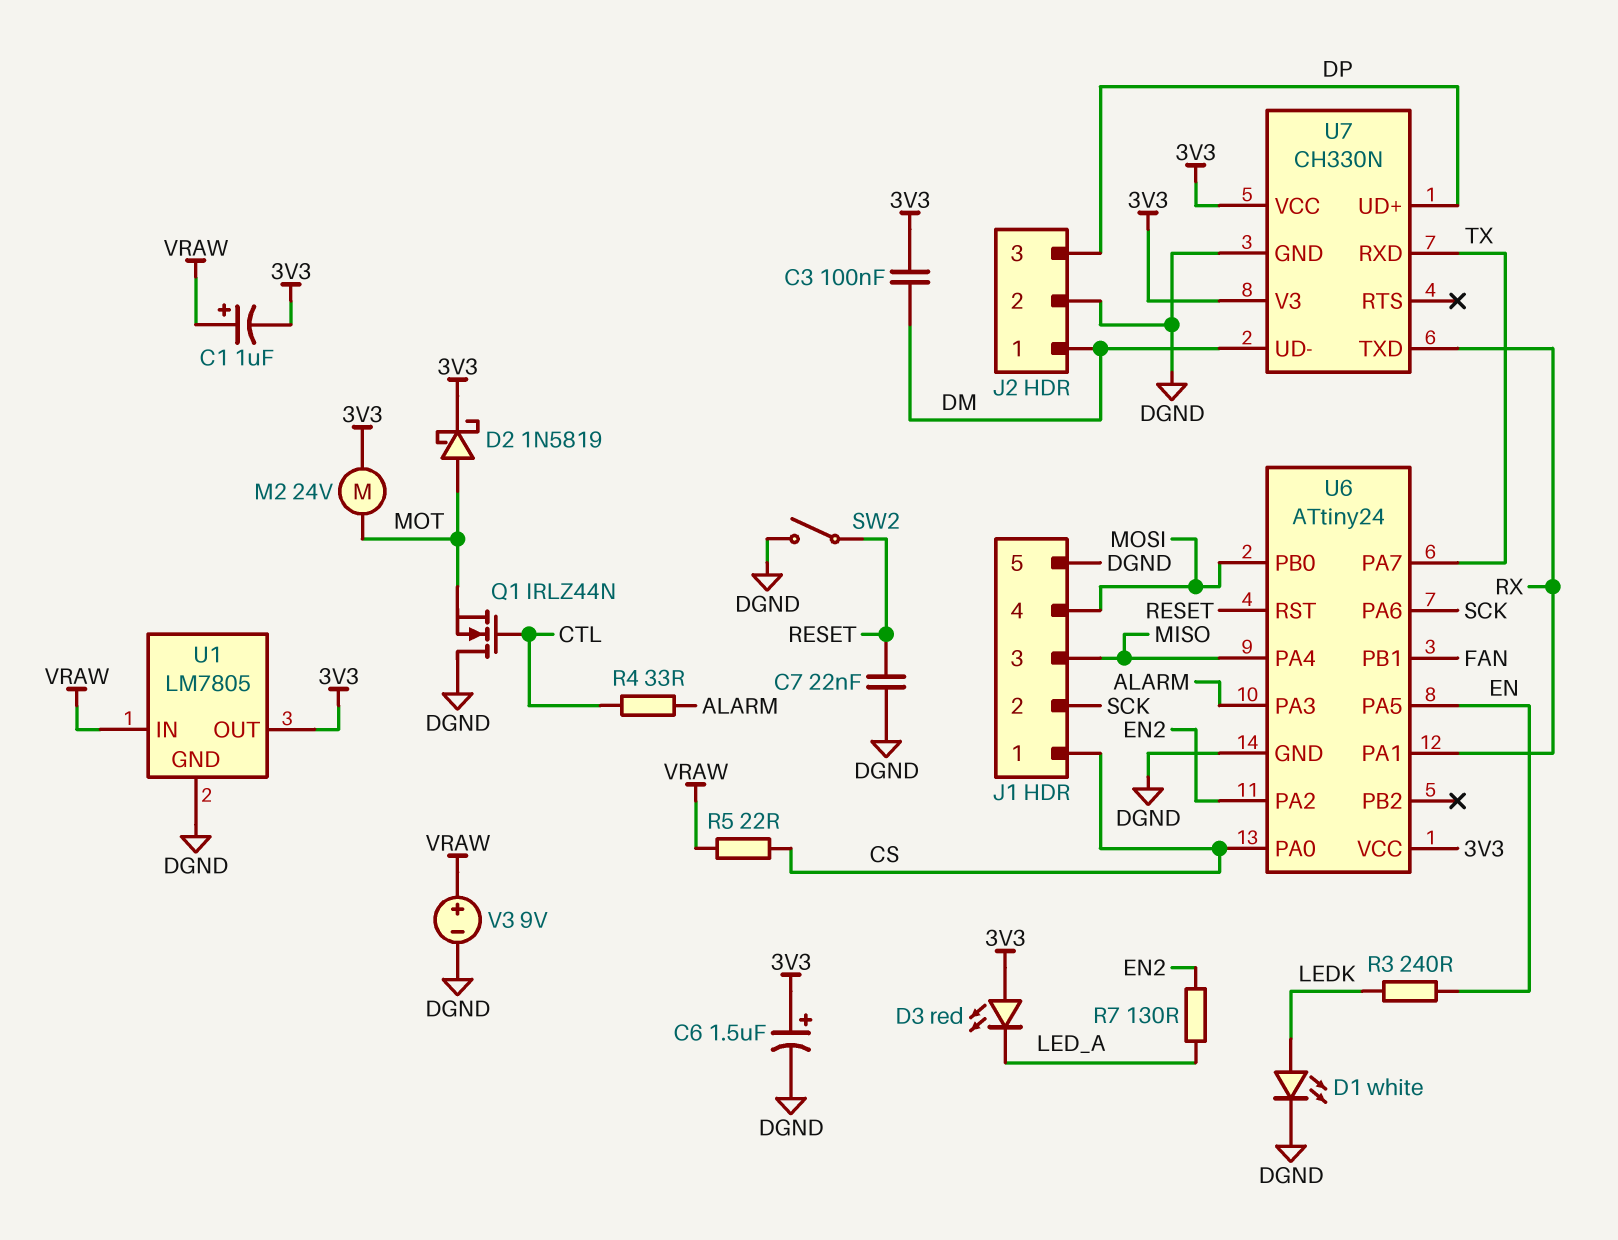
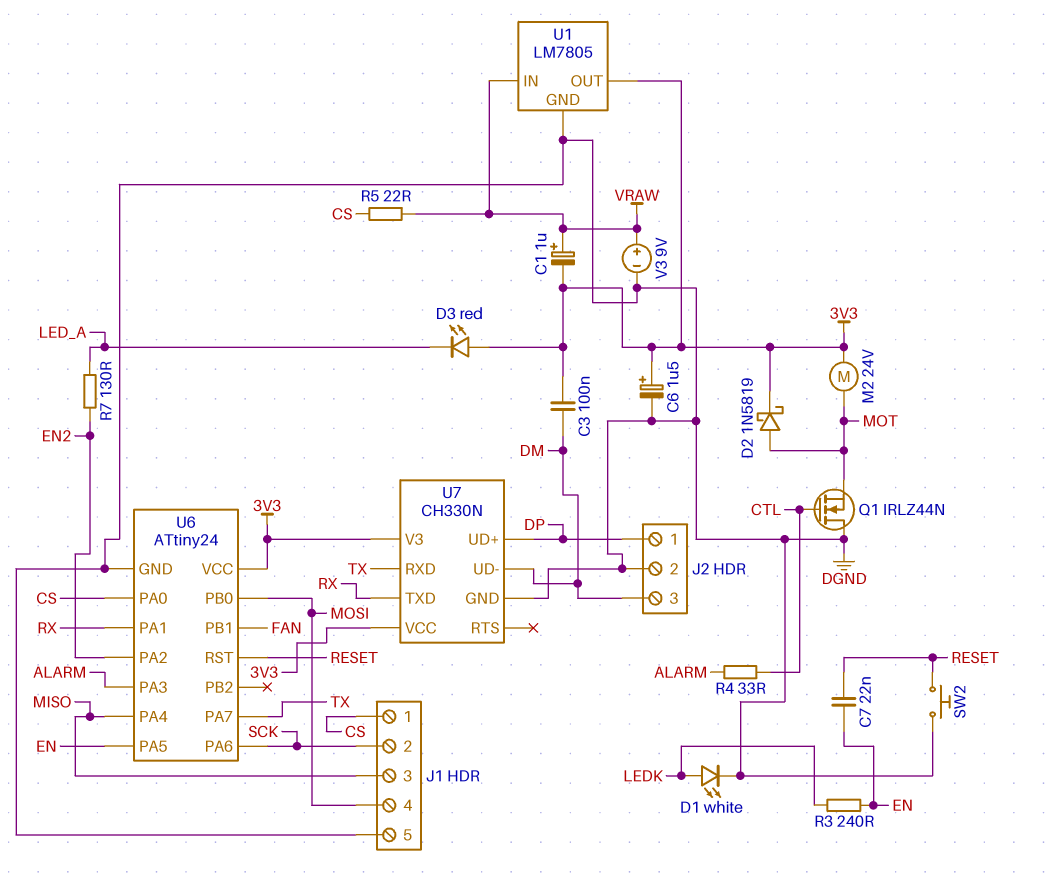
C7: 22nF (DGND, RESET) -> 22nF (EN, RESET)
J2 pin 1: DM -> DP
J2 pin 3: DP -> DM
SW2: switch (DGND, RESET) -> button (DGND, RESET)

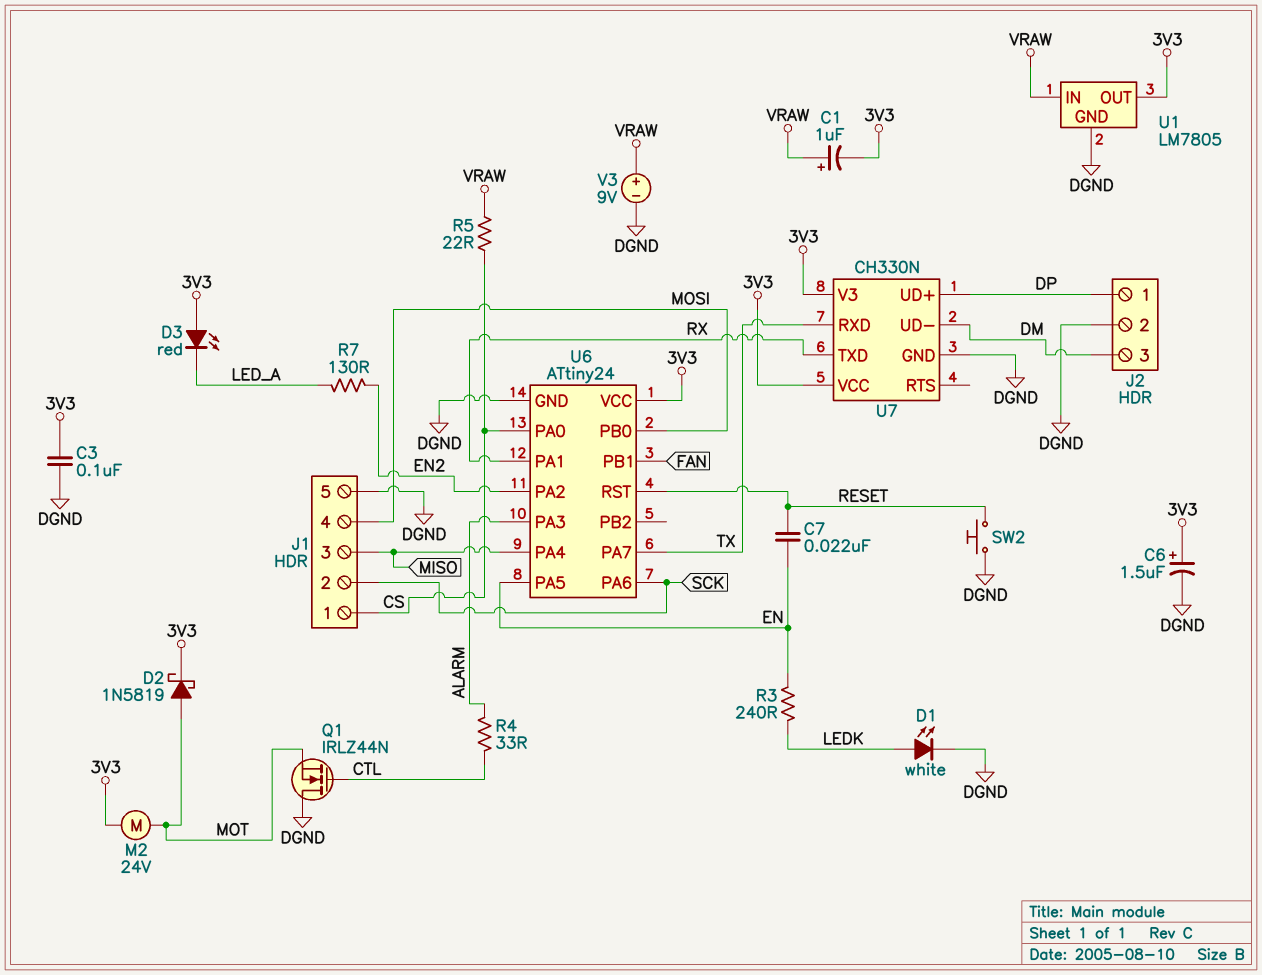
C3: 100nF (3V3, DM) -> 100nF (3V3, DGND)

